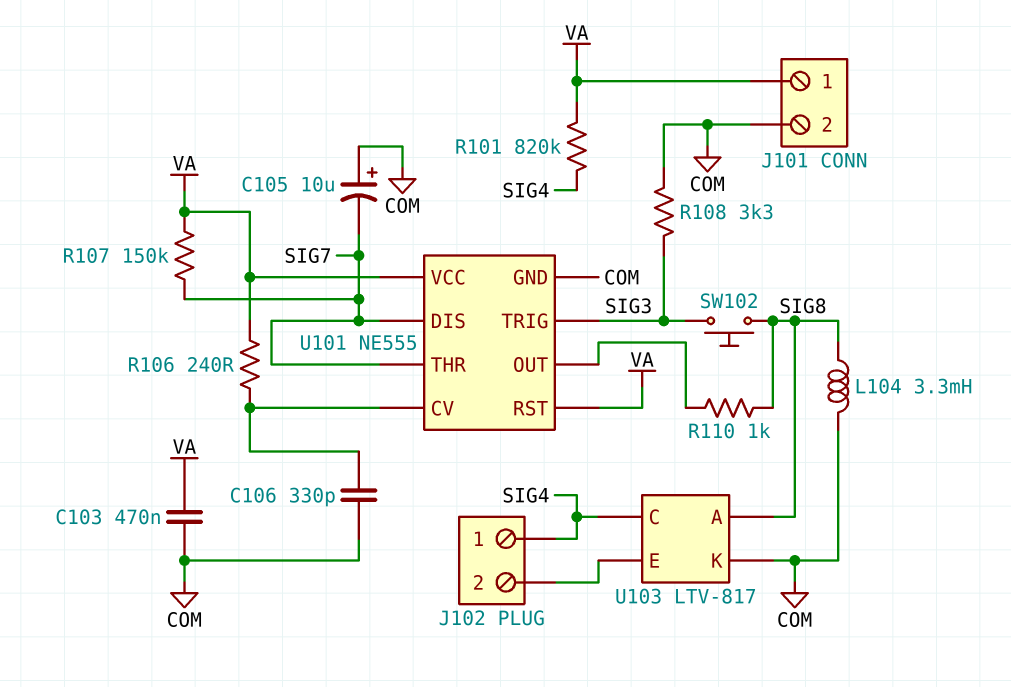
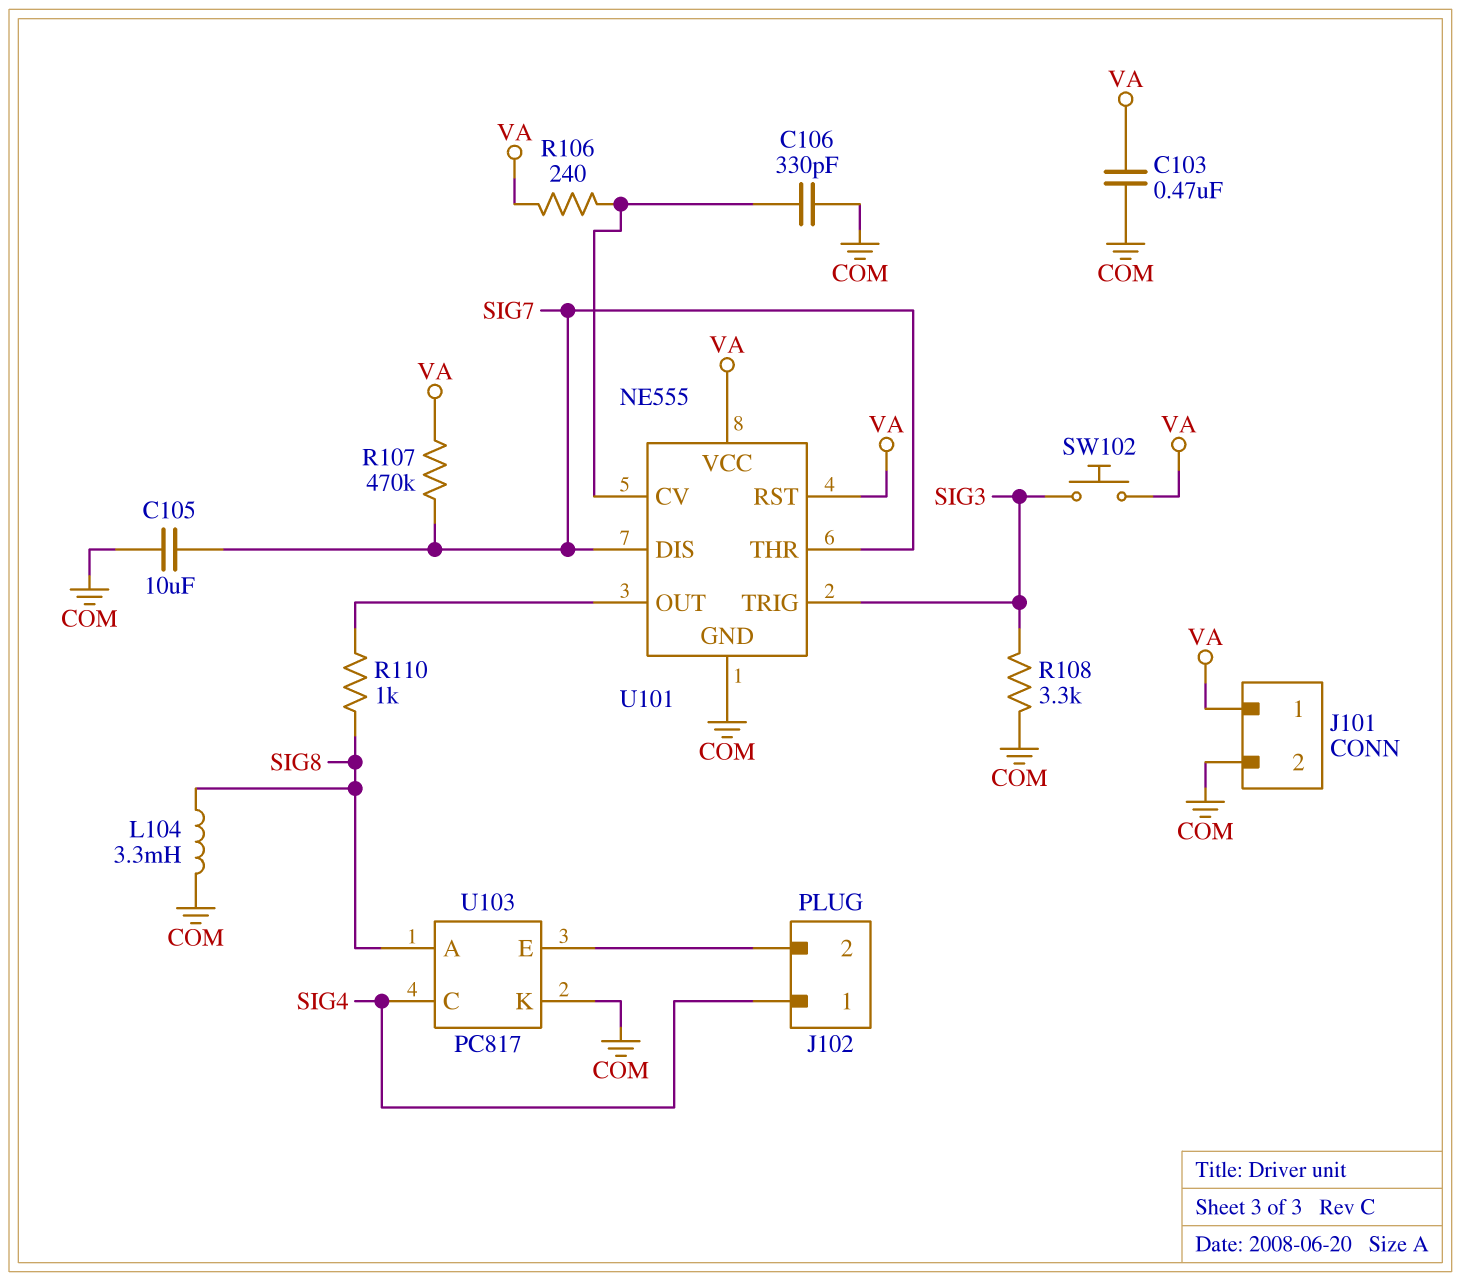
C105: 10uF (plus COM, minus SIG7) -> 10uF (COM, SIG7)
R101: 820k (SIG4, VA) -> none
R107: 150k (SIG7, VA) -> 470k (SIG7, VA)
SW102: button (SIG3, SIG8) -> button (SIG3, VA)
U103: LTV-817 -> PC817

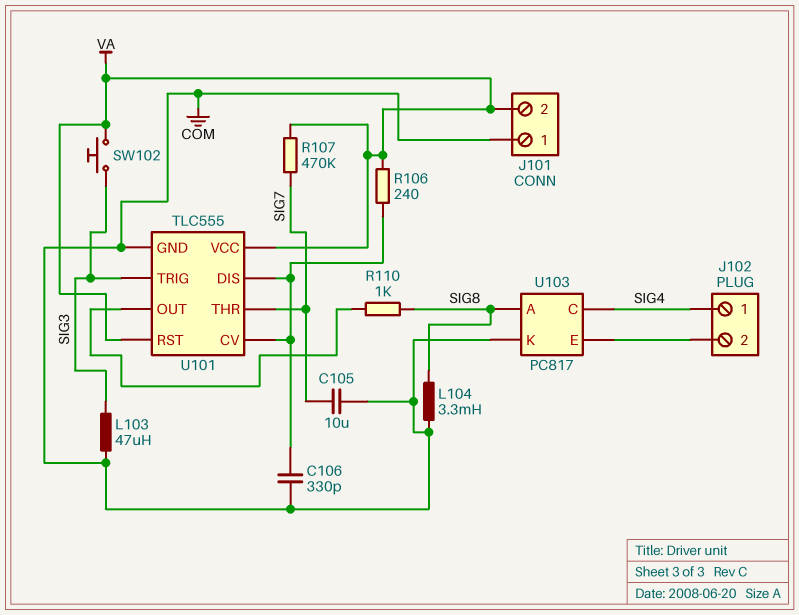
C103: 470nF (COM, VA) -> none
J101 pin 1: VA -> COM
J101 pin 2: COM -> VA
L103: none -> 47uH (COM, SIG3)
R108: 3.3k (COM, SIG3) -> none
U101: NE555 -> TLC555
U101 pin DIS: SIG7 -> U101/CV

